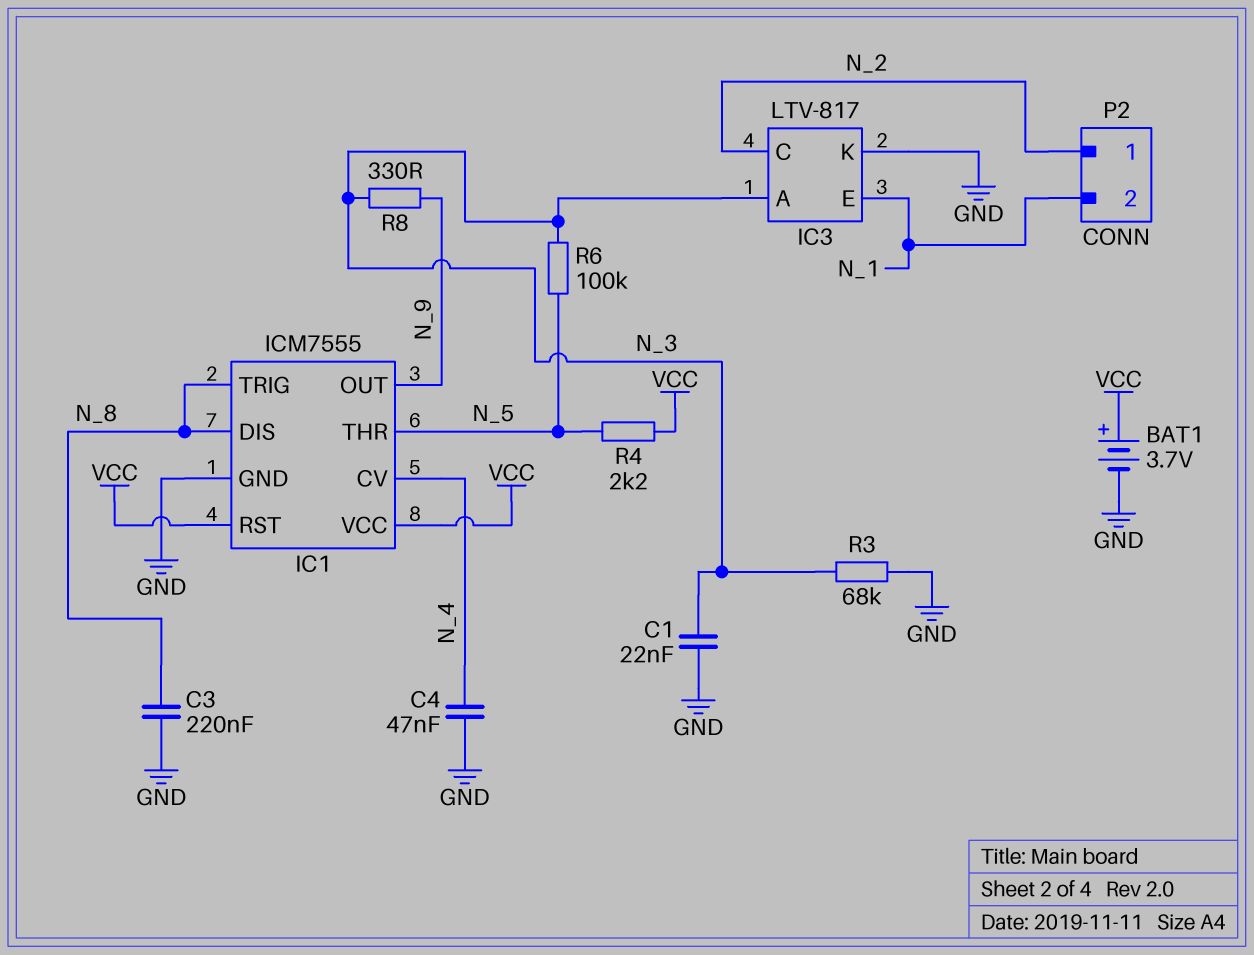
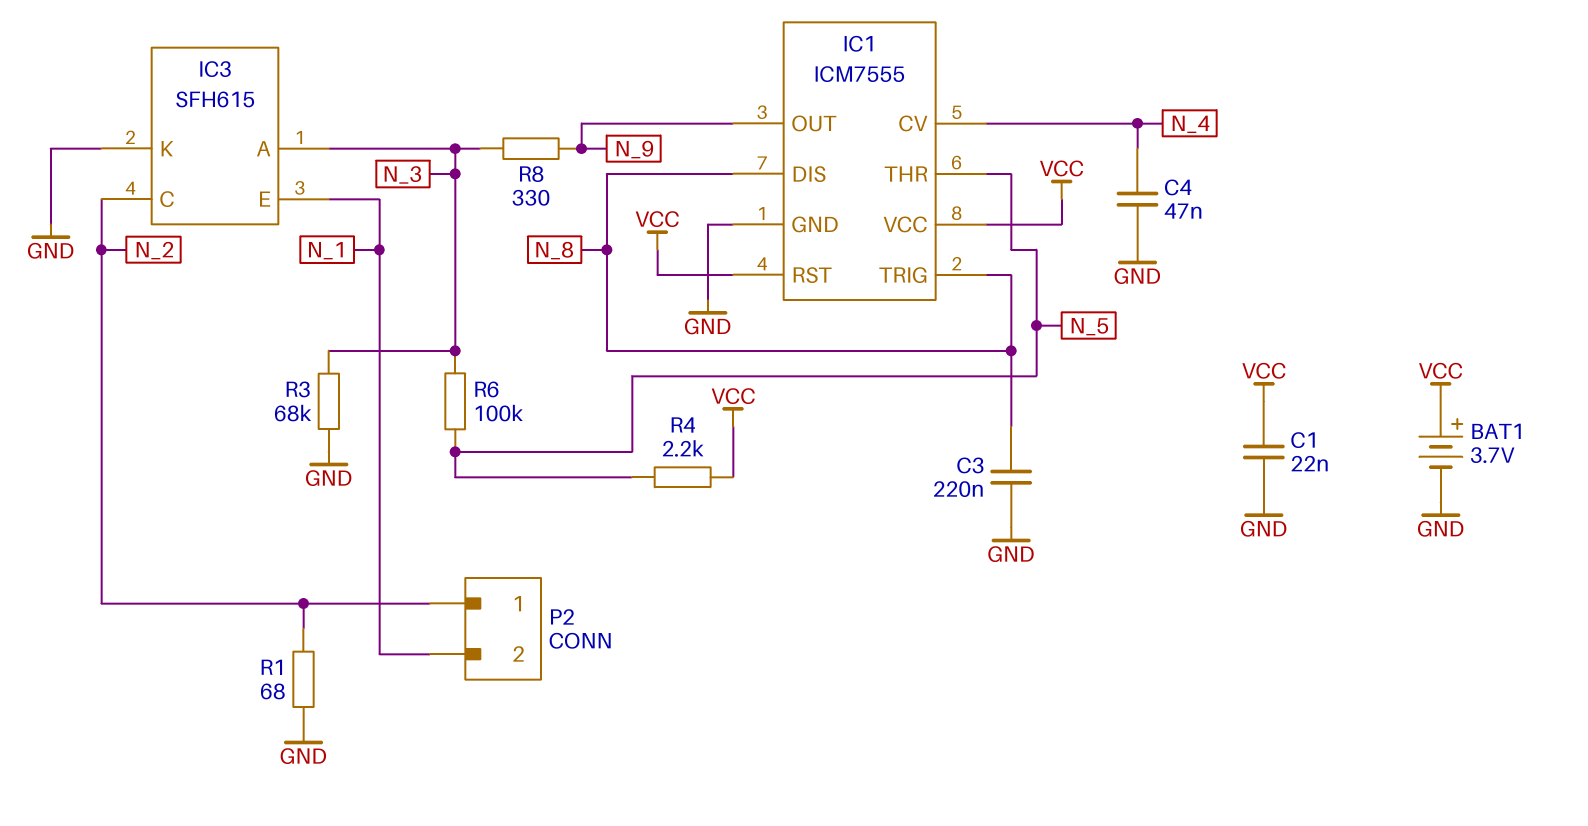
C1: 22nF (GND, N_3) -> 22nF (GND, VCC)
IC3: LTV-817 -> SFH615
R1: none -> 68 (GND, N_2)

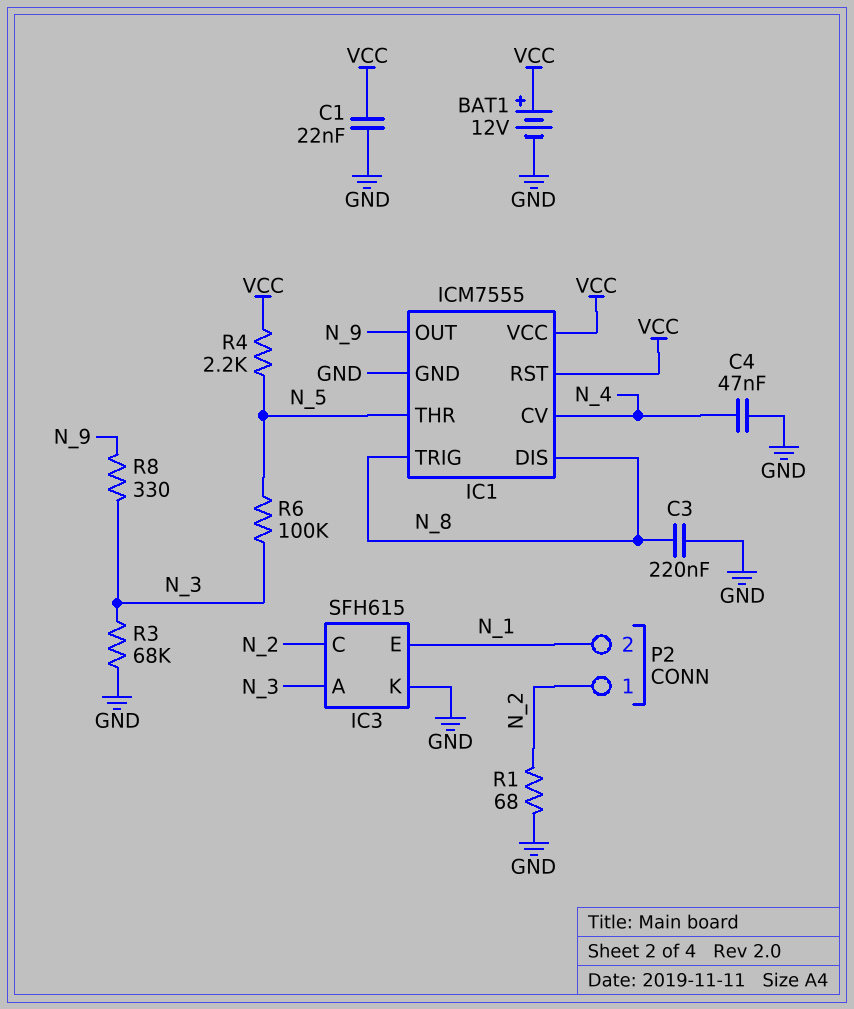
BAT1: 3.7V (plus VCC, minus GND) -> 12V (plus VCC, minus GND)

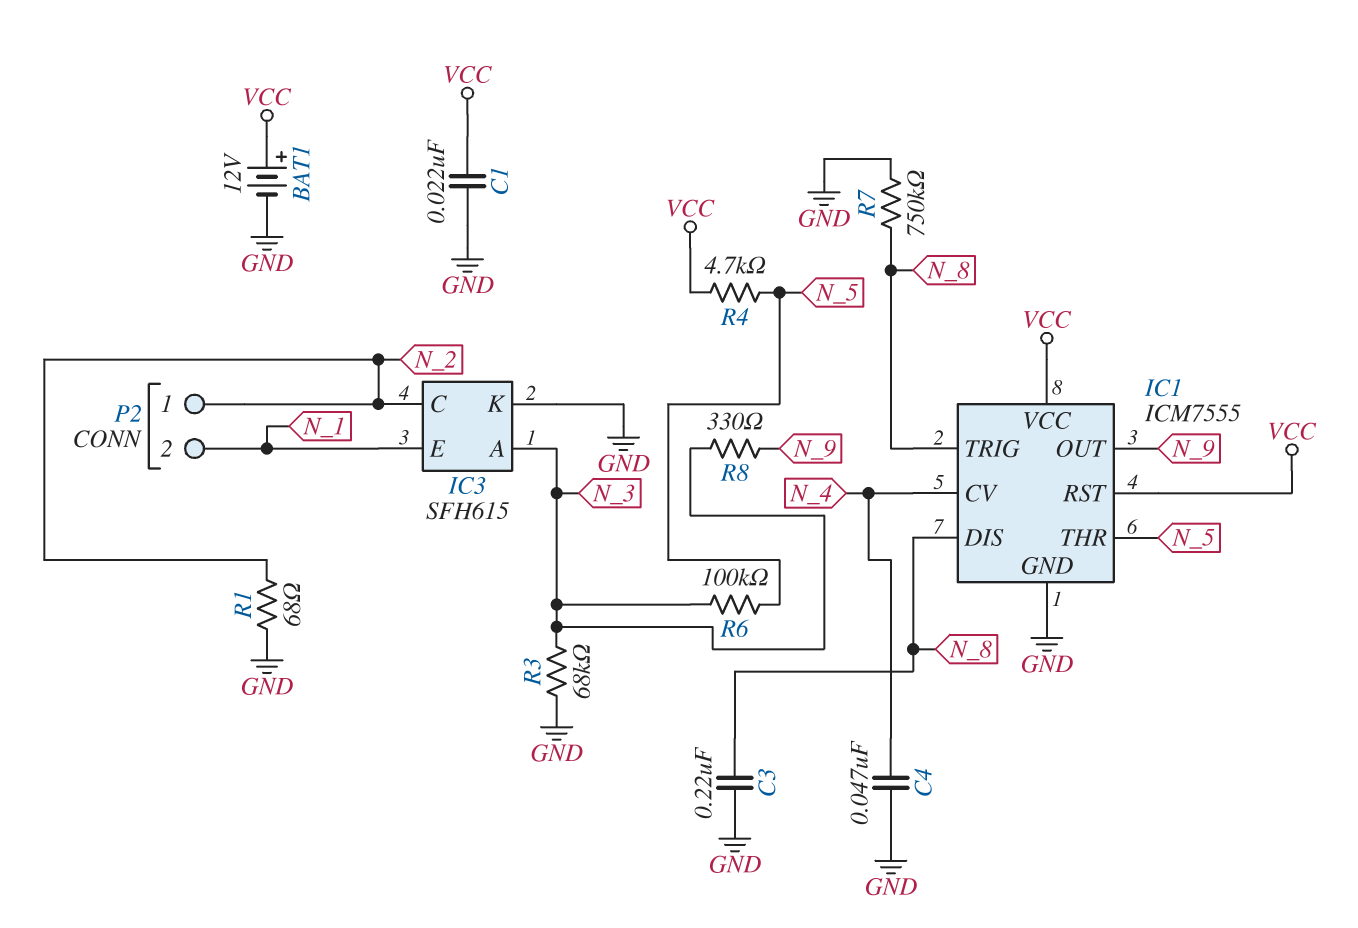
R4: 2.2k (N_5, VCC) -> 4.7k (N_5, VCC)
R7: none -> 750k (GND, N_8)

